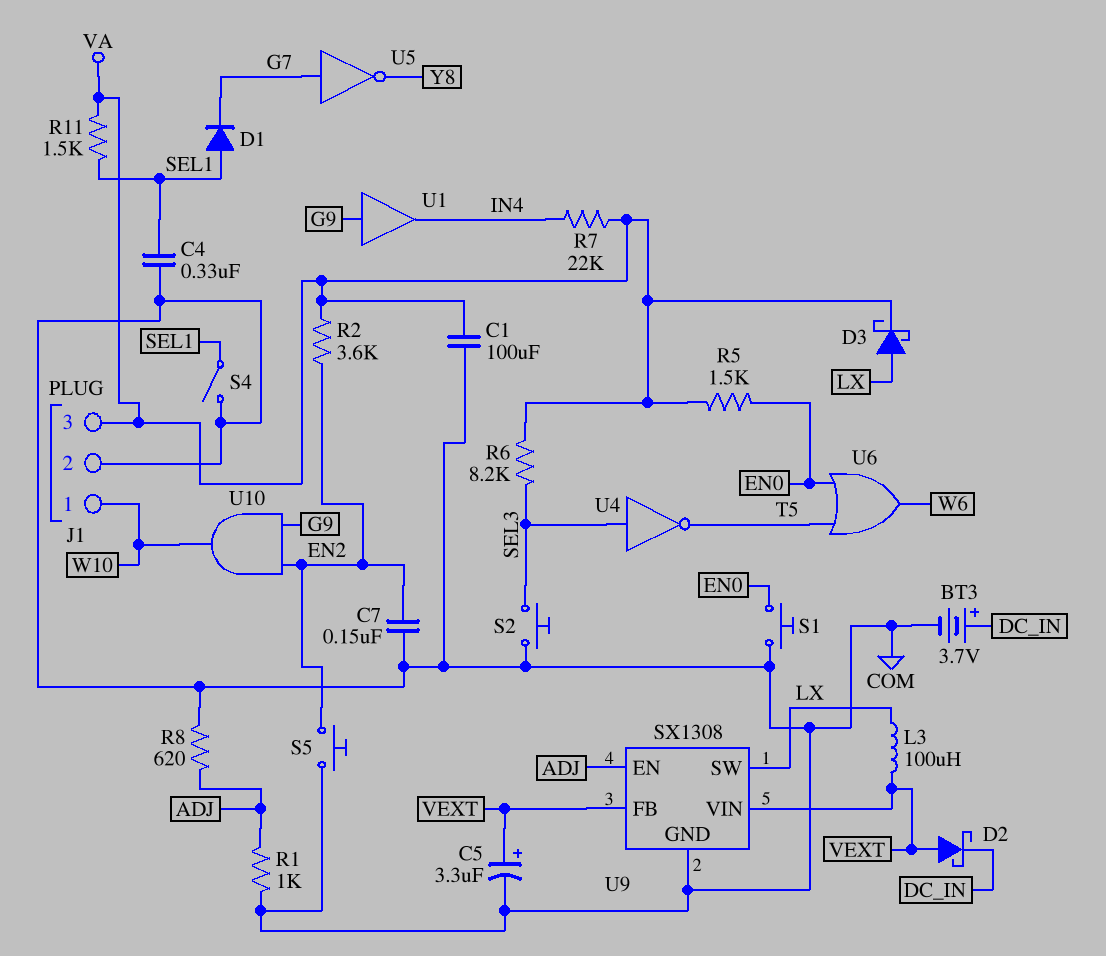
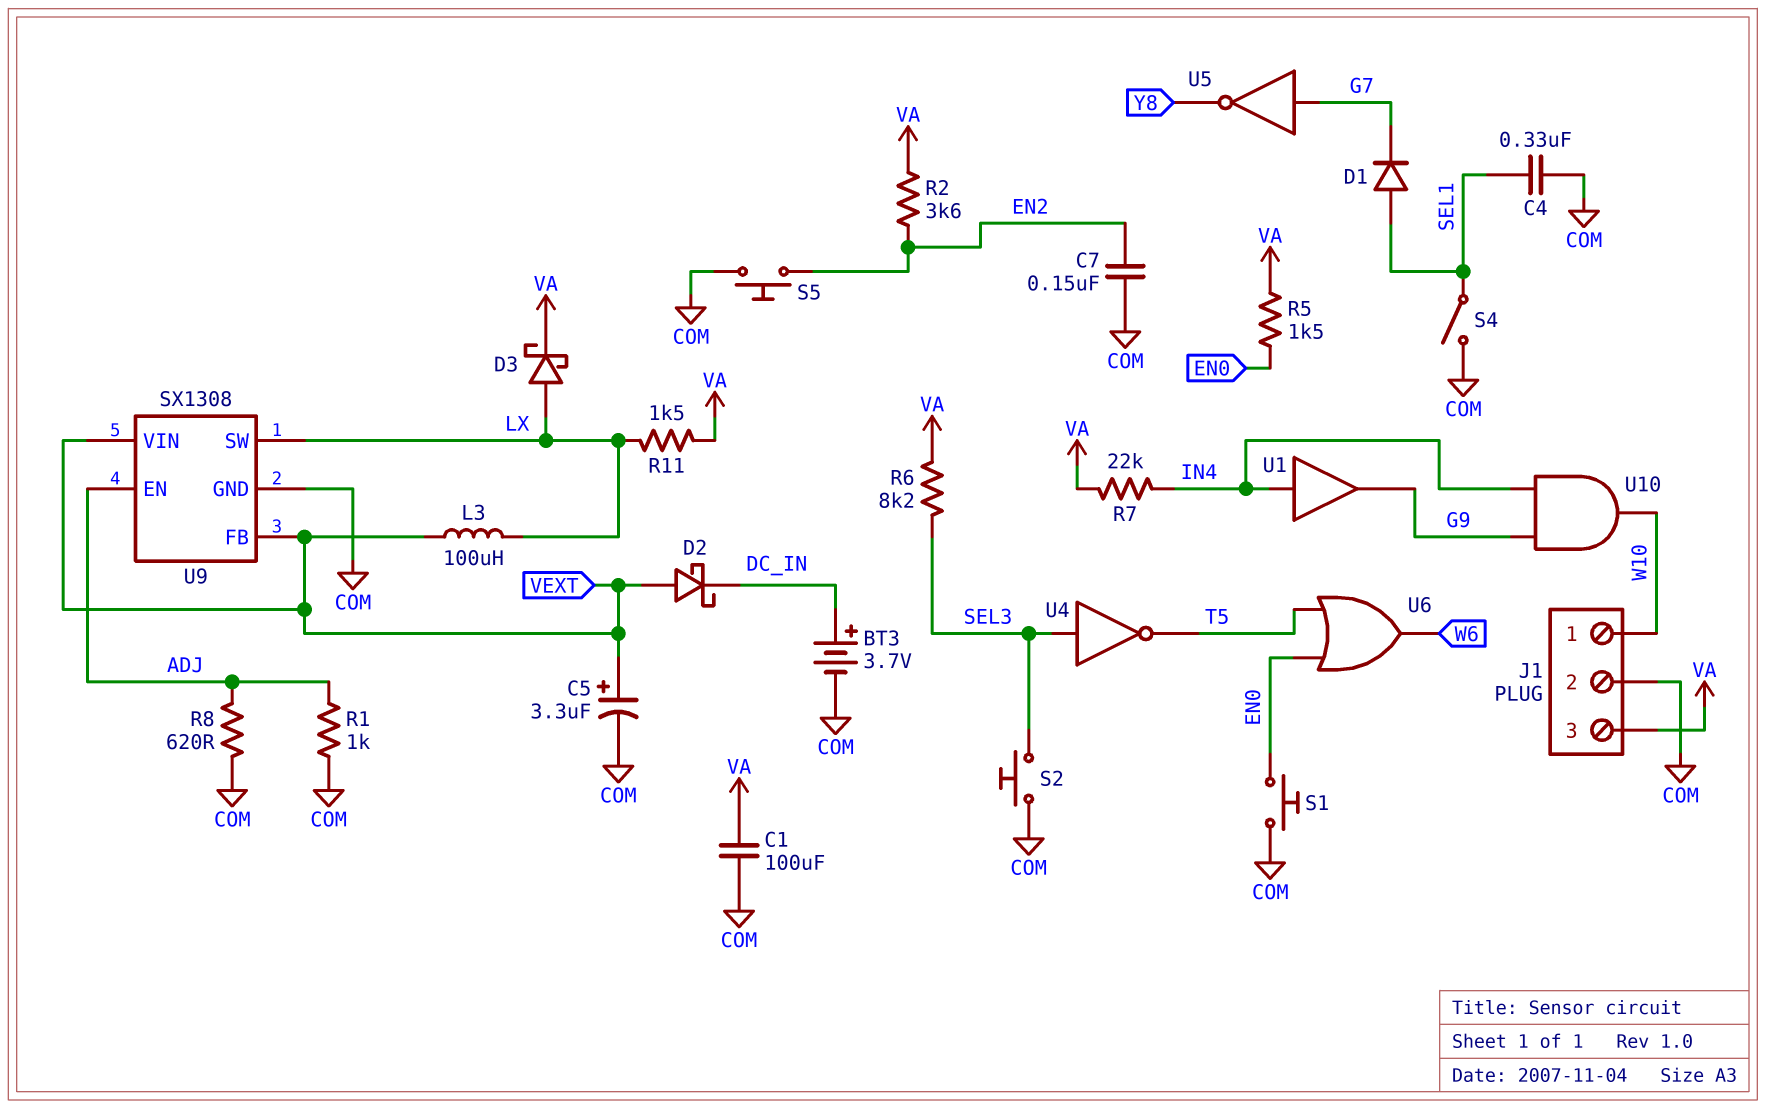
R11: 1.5k (SEL1, VA) -> 1.5k (LX, VA)
U1: buffer (in G9, out IN4) -> buffer (in IN4, out G9)
U10: AND (in EN2, in G9, out W10) -> AND (in G9, in IN4, out W10)

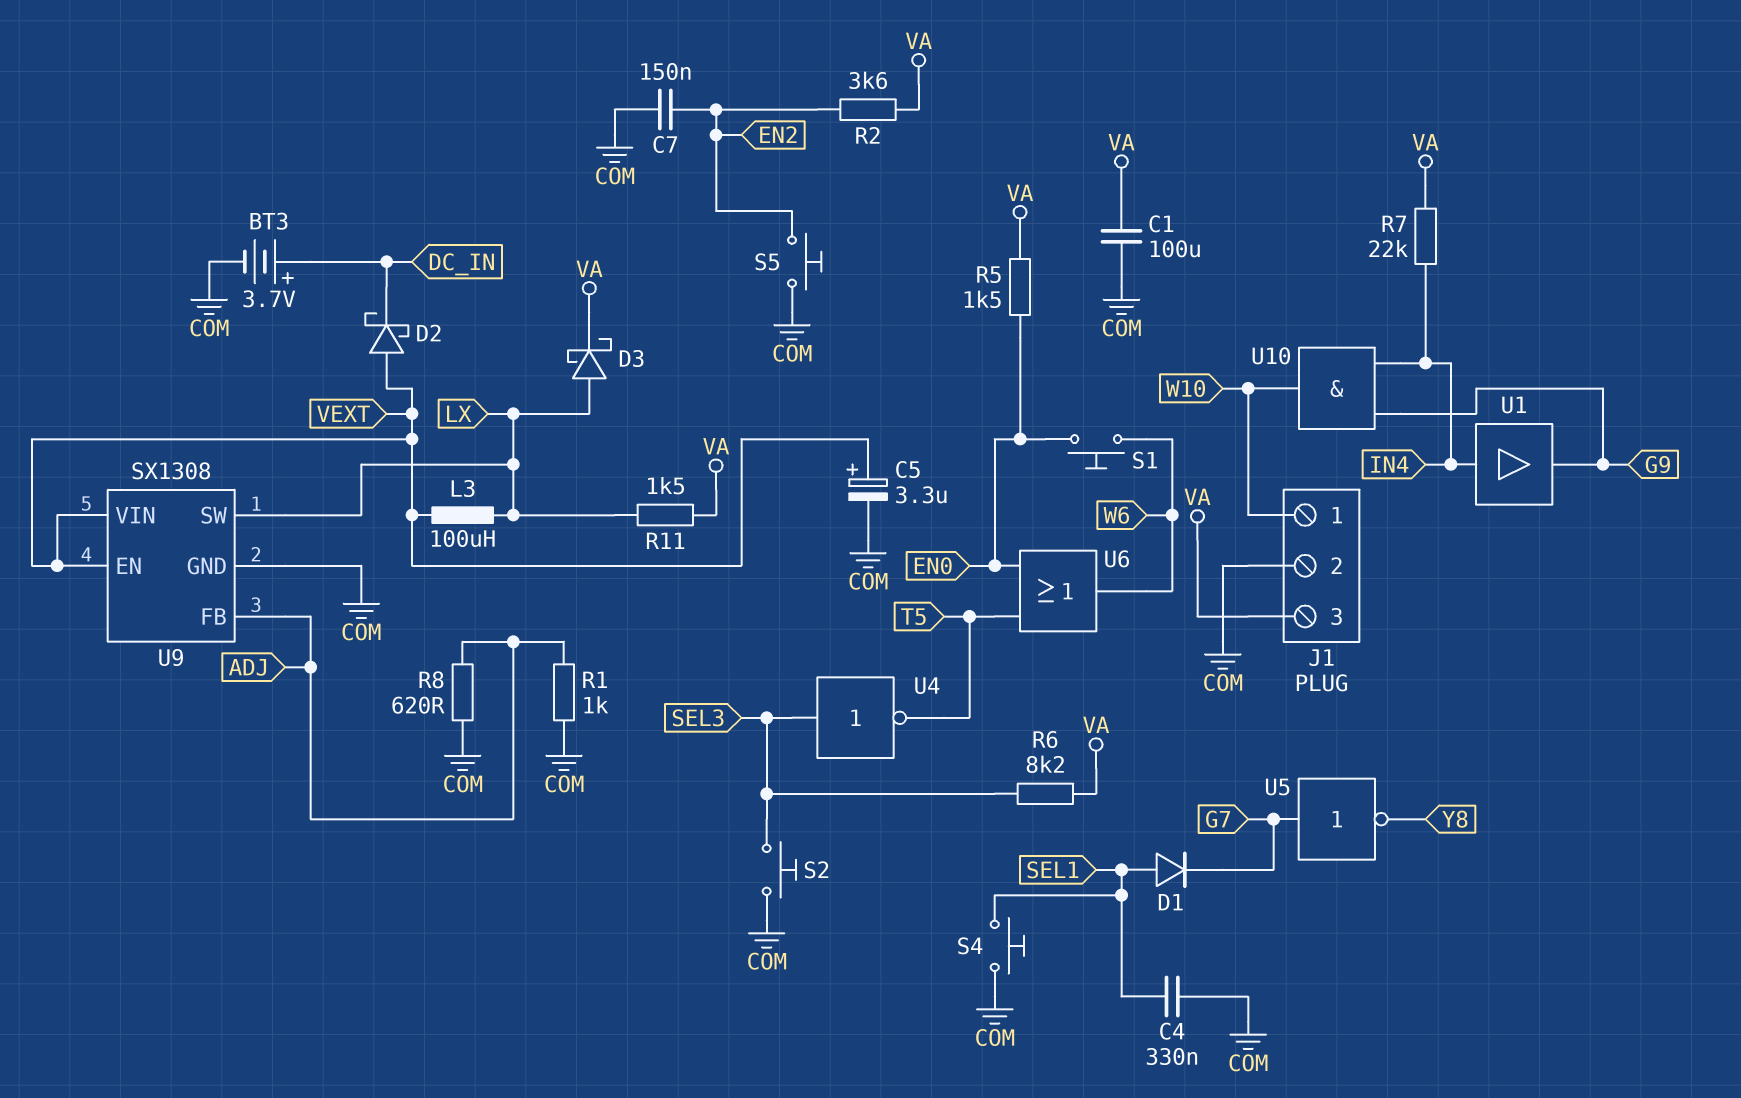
S1: button (COM, EN0) -> button (EN0, W6)
S4: switch (COM, SEL1) -> button (COM, SEL1)
U9 pin EN: ADJ -> VEXT
U9 pin FB: VEXT -> ADJ

